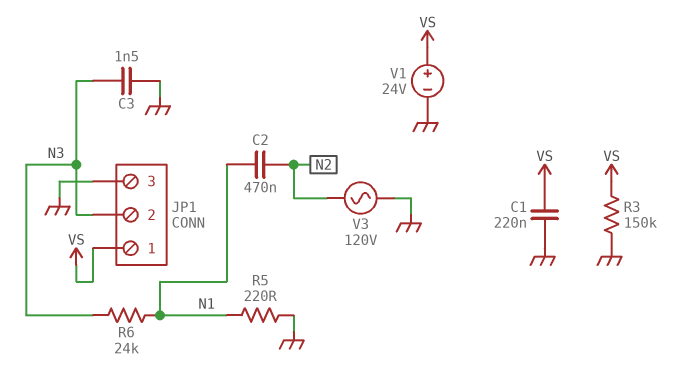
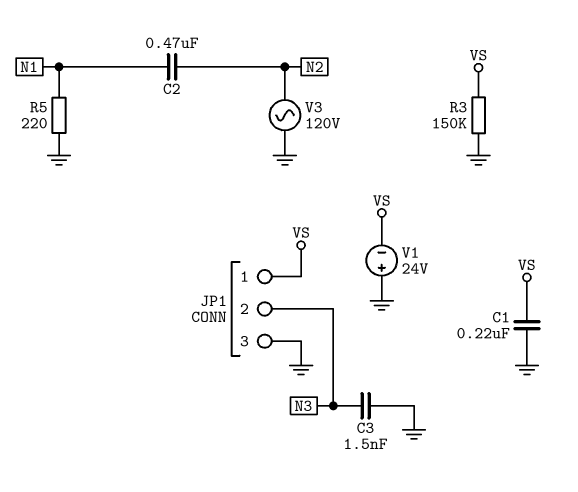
R6: 24k (N1, N3) -> none
V1: 24V (plus VS, minus GND) -> 24V (plus GND, minus VS)

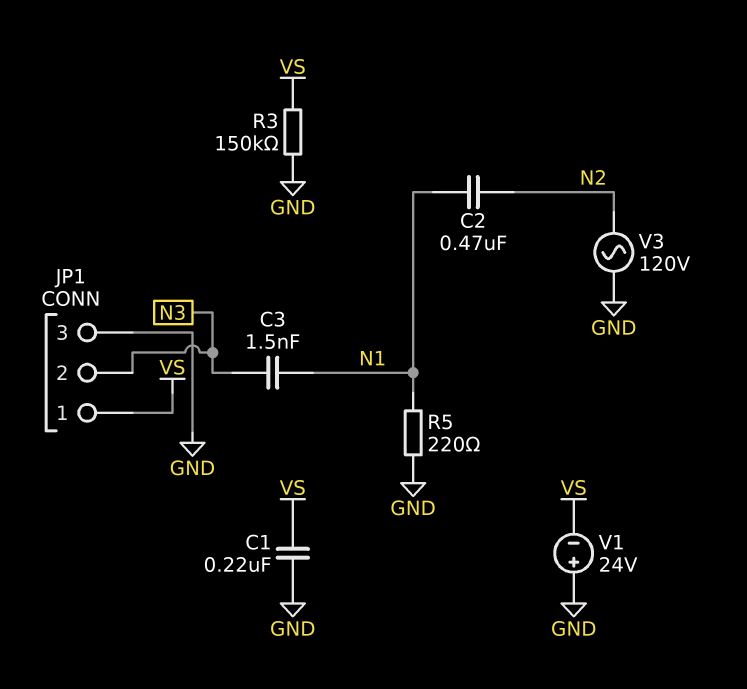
C3: 1.5nF (GND, N3) -> 1.5nF (N1, N3)

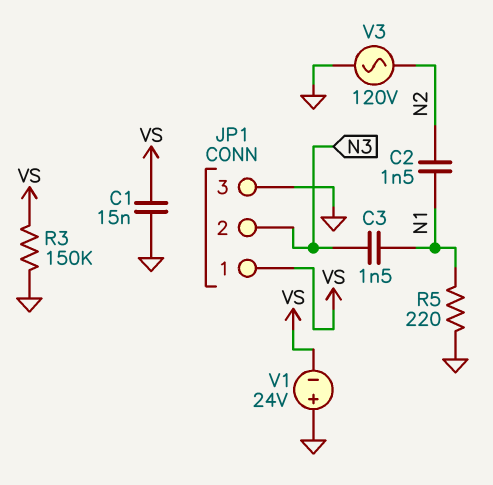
C1: 220nF (GND, VS) -> 15nF (GND, VS)
C2: 470nF (N1, N2) -> 1.5nF (N1, N2)

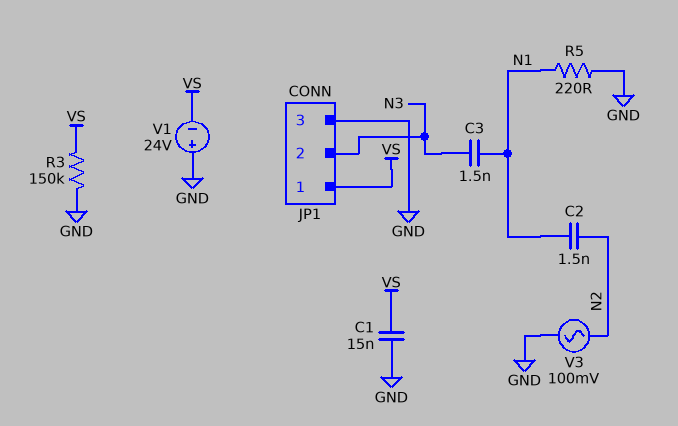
V3: AC 120V (GND, N2) -> AC 100mV (GND, N2)

